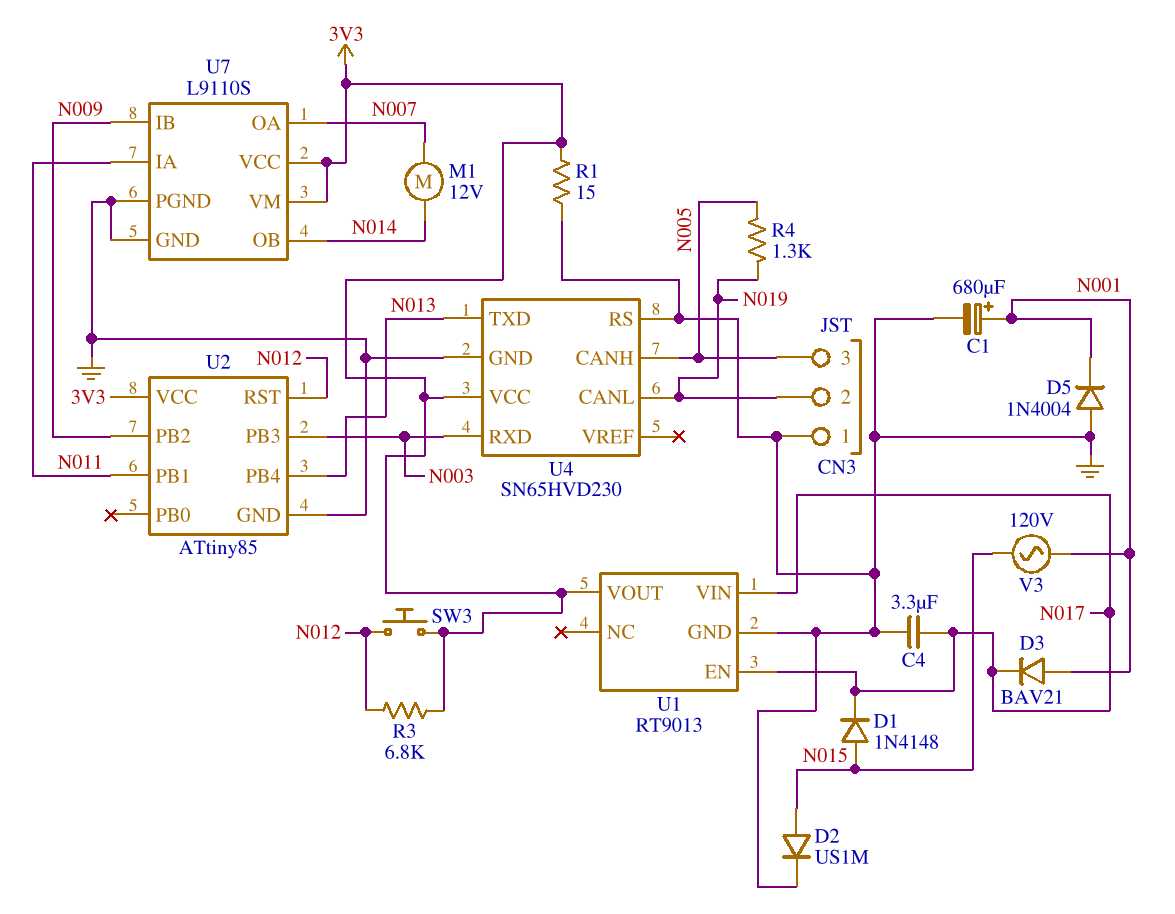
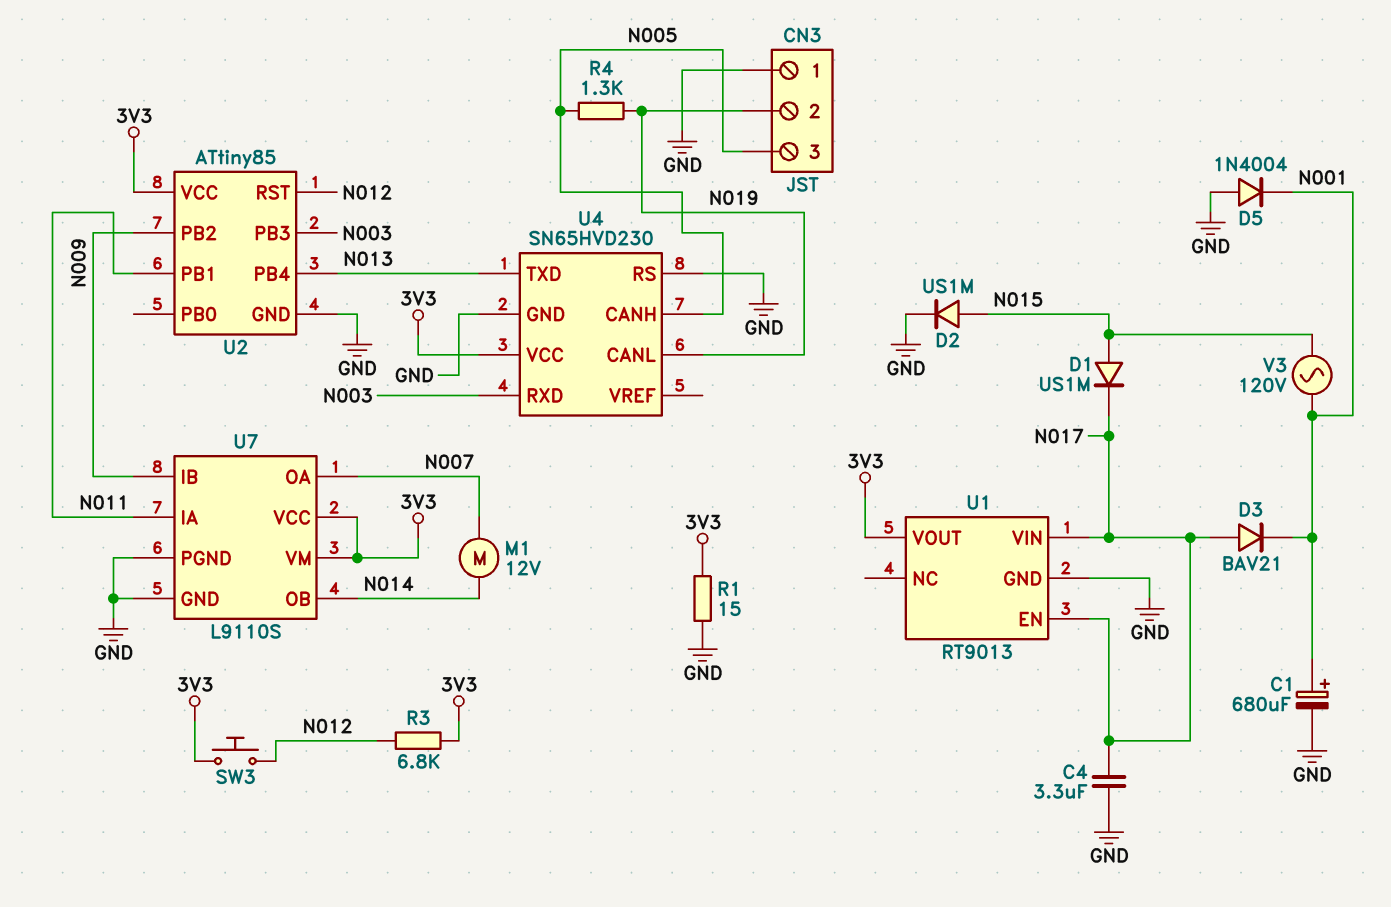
D1: diode 1N4148 (A N015, K N017) -> diode US1M (A N015, K N017)
D3: diode BAV21 (A N001, K N017) -> diode BAV21 (A N017, K N001)

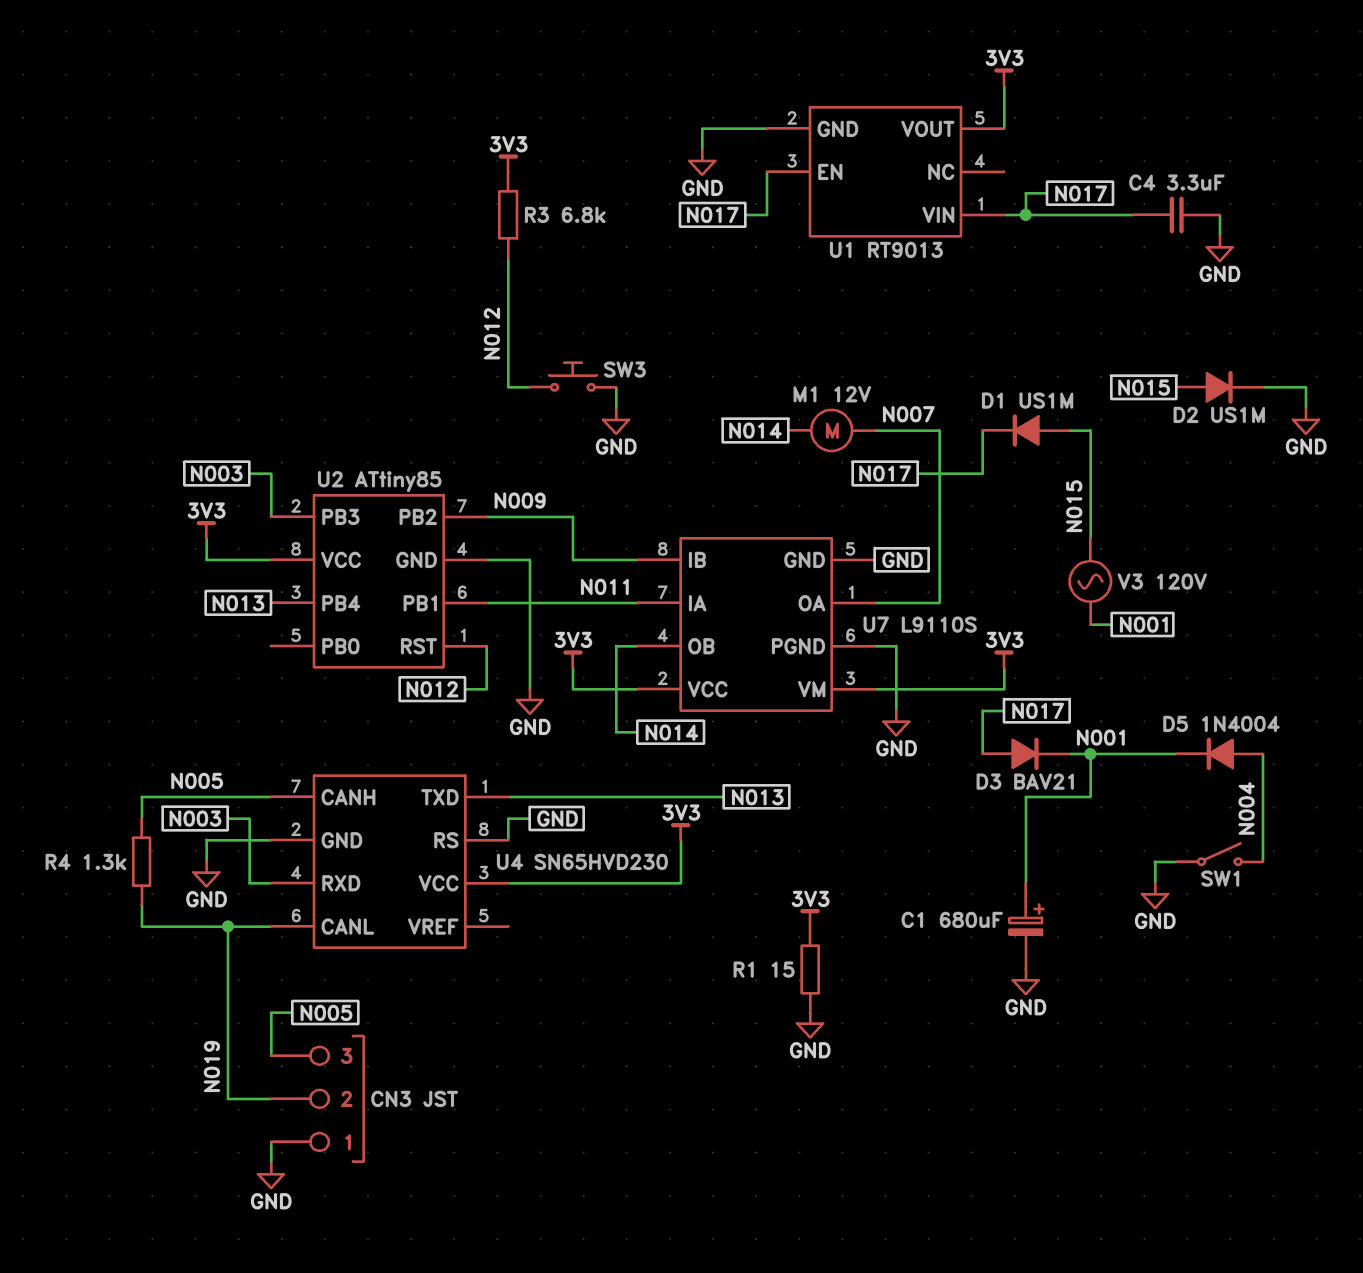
D5: diode 1N4004 (A GND, K N001) -> diode 1N4004 (A N004, K N001)
SW1: none -> switch (GND, N004)
SW3: button (3V3, N012) -> button (GND, N012)

